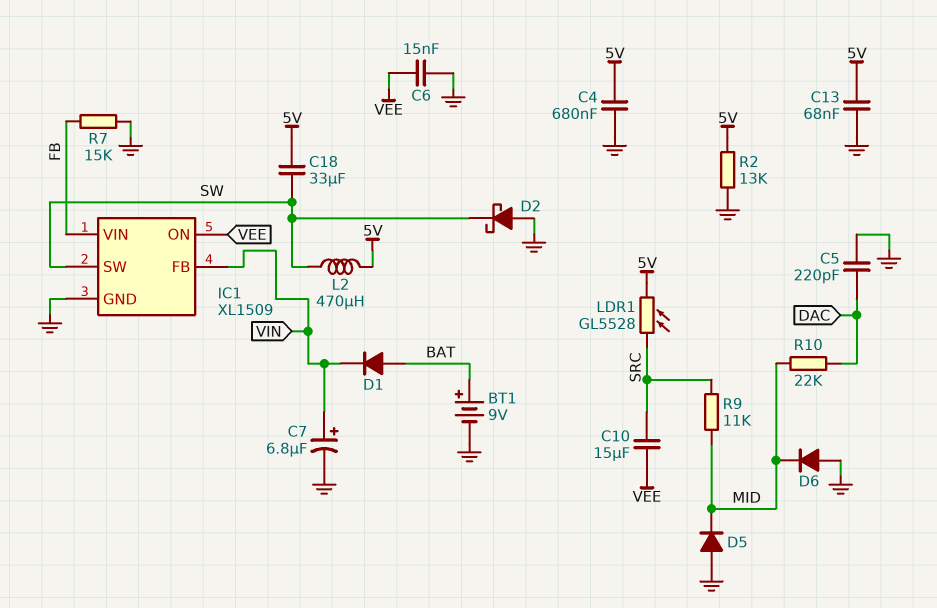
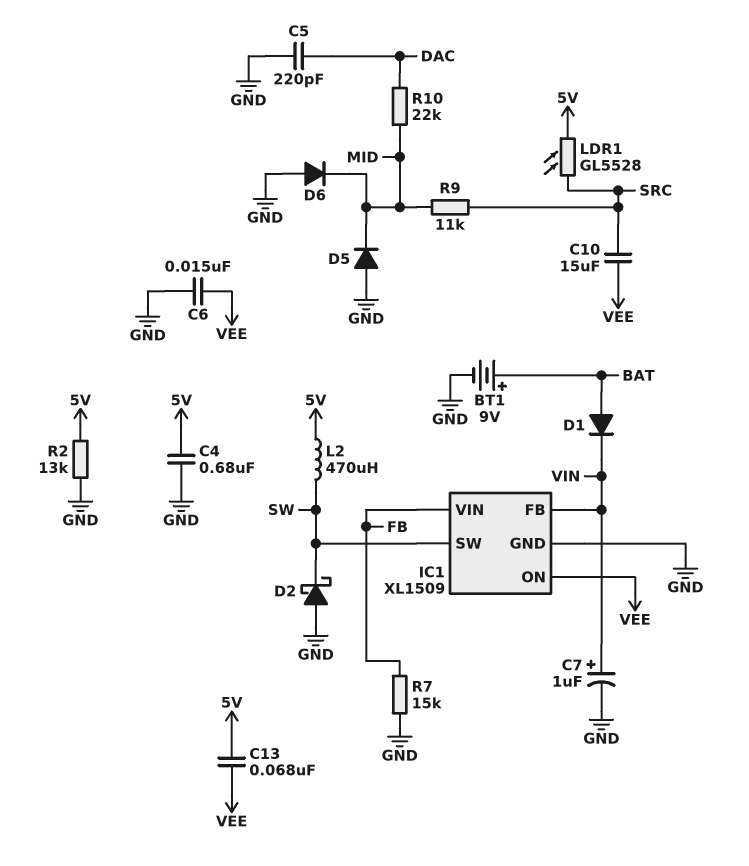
C7: 6.8uF (plus VIN, minus GND) -> 1uF (plus VIN, minus GND)
C13: 68nF (5V, GND) -> 68nF (5V, VEE)
C18: 33uF (5V, SW) -> none

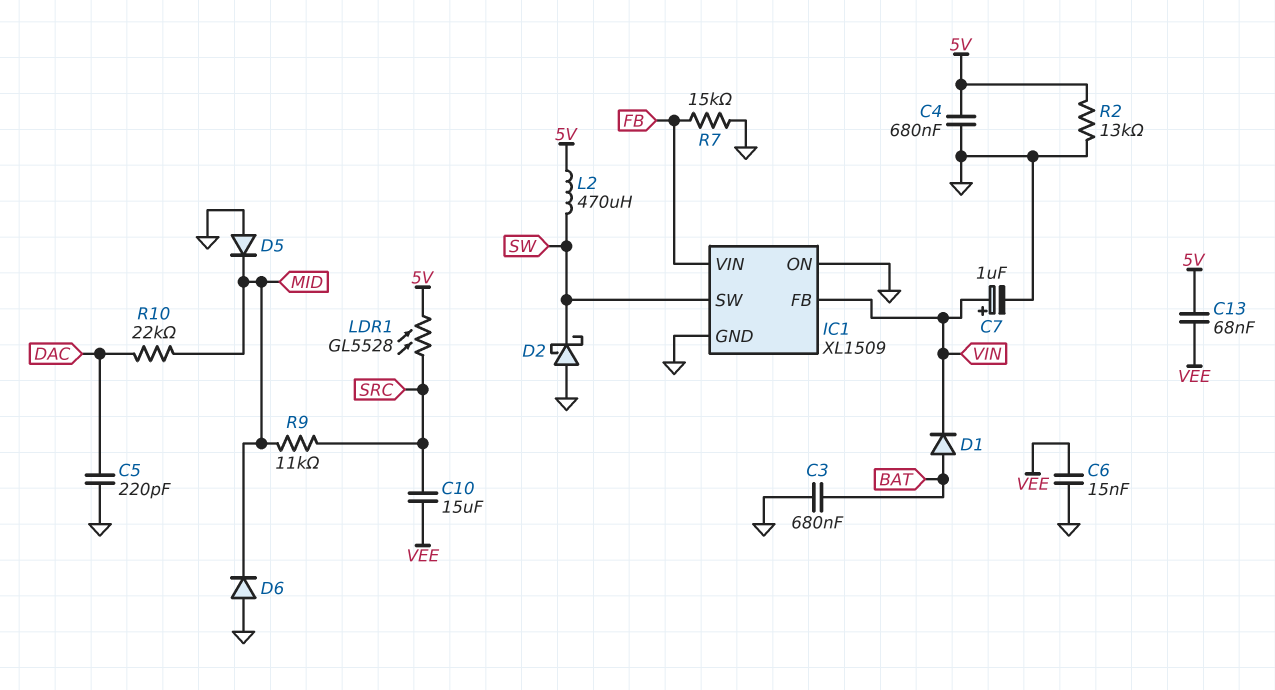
BT1: 9V (plus BAT, minus GND) -> none
C3: none -> 680nF (BAT, GND)
IC1 pin ON: VEE -> GND

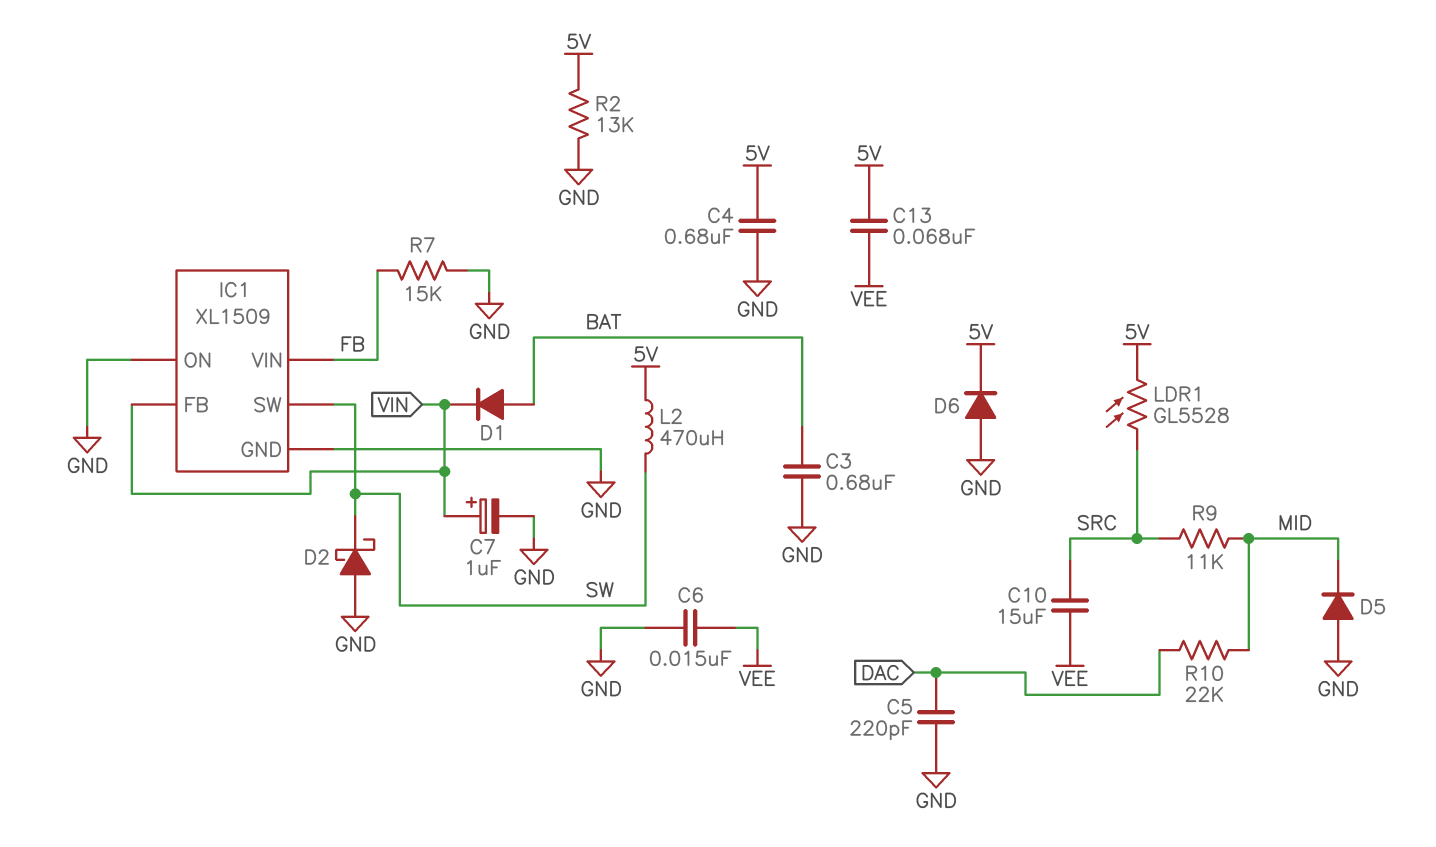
D6: diode (A GND, K MID) -> diode (A GND, K 5V)

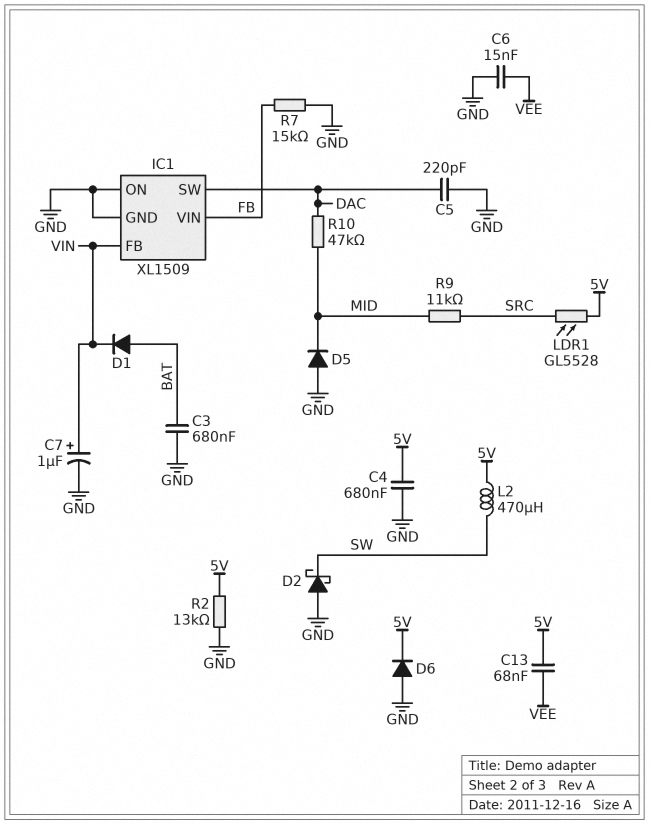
C10: 15uF (SRC, VEE) -> none
IC1 pin SW: SW -> DAC
R10: 22k (DAC, MID) -> 47k (DAC, MID)

